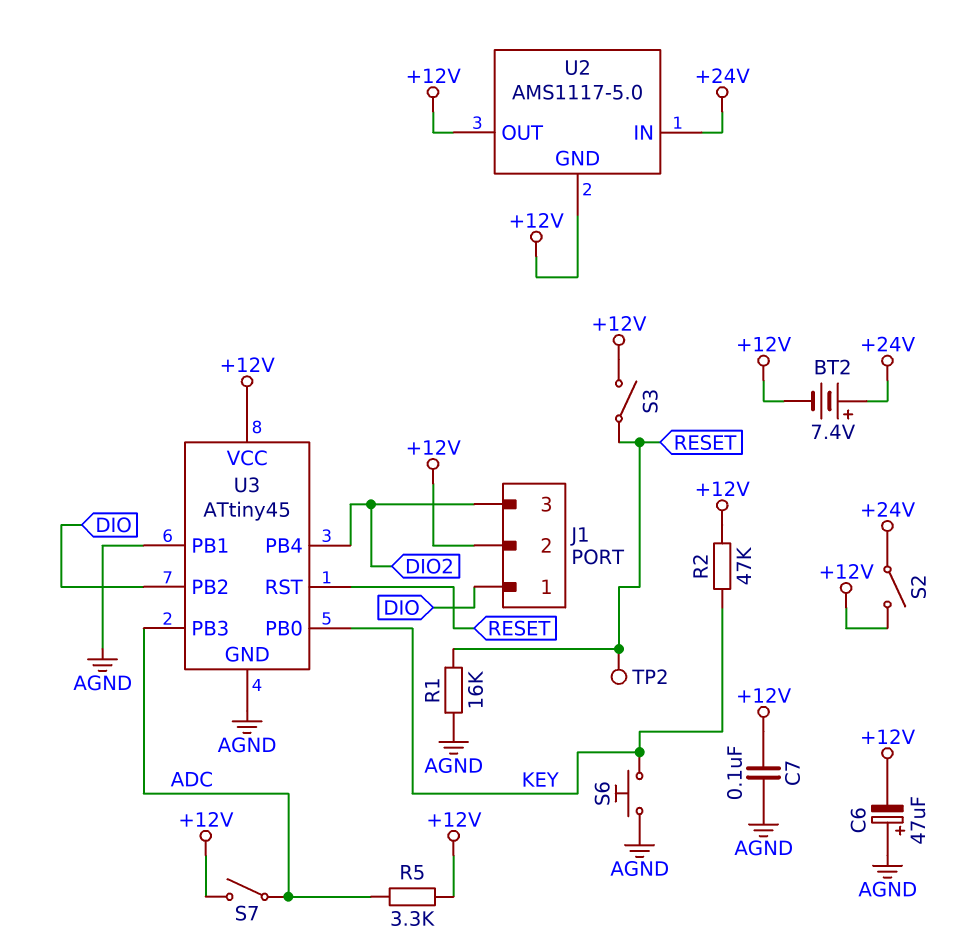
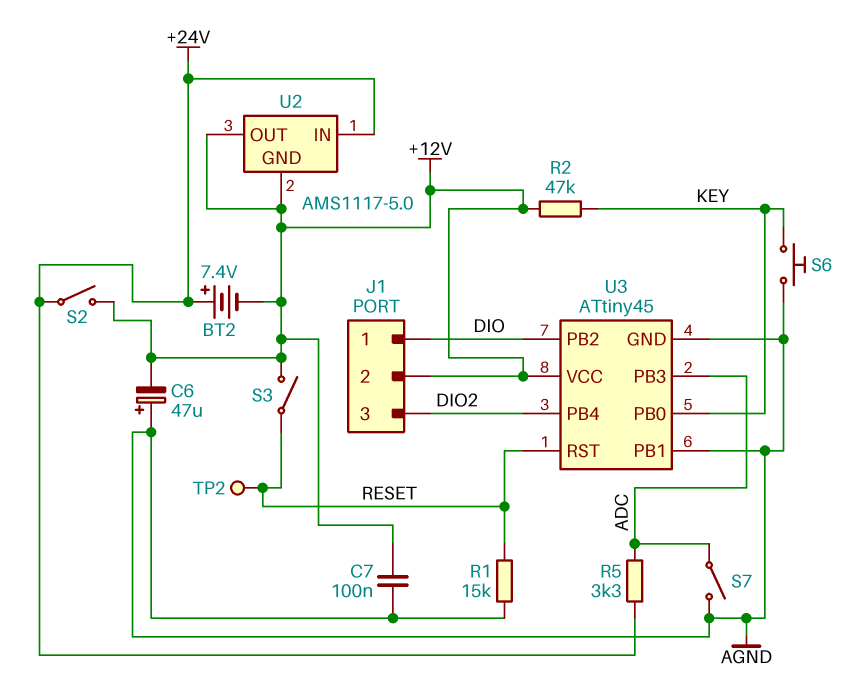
R1: 16k (AGND, RESET) -> 15k (AGND, RESET)
R5: 3.3k (+12V, ADC) -> 3.3k (+24V, ADC)
S7: switch (+12V, ADC) -> switch (ADC, AGND)

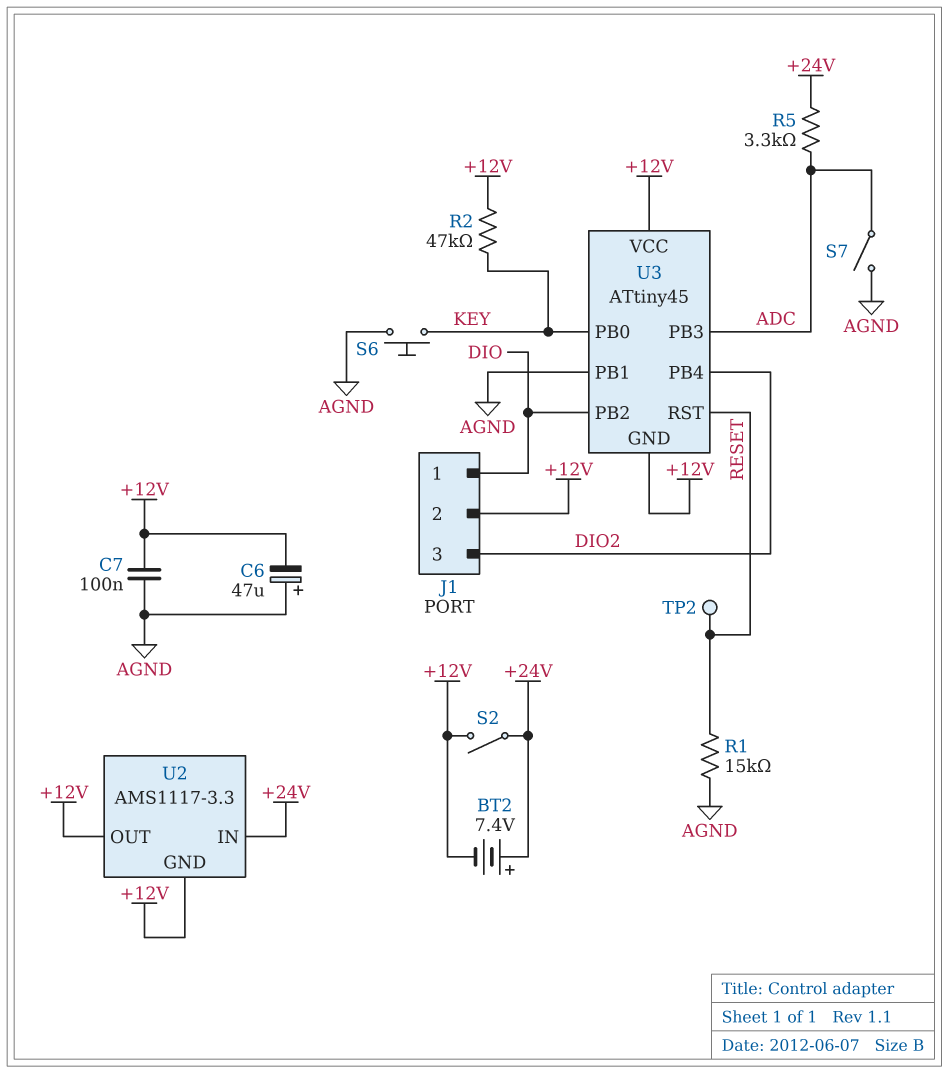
S3: switch (+12V, RESET) -> none
U2: AMS1117-5.0 -> AMS1117-3.3
U3 pin GND: AGND -> +12V

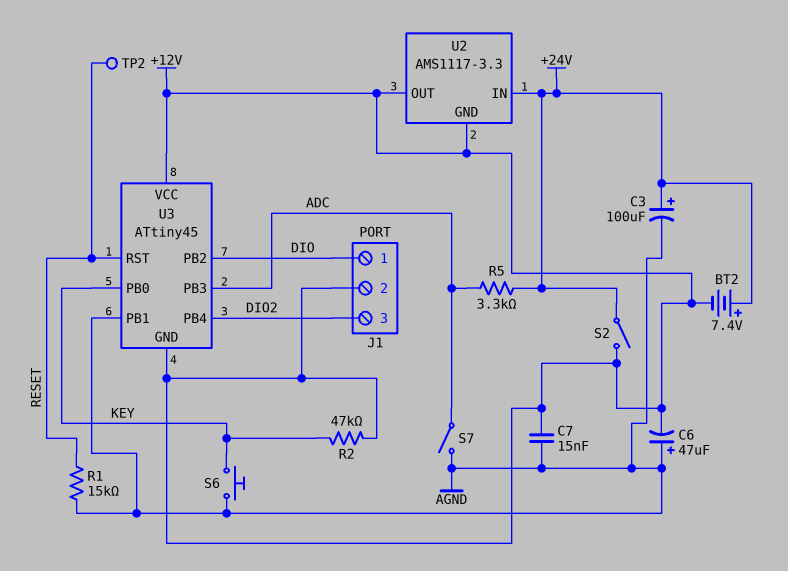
C3: none -> 100uF (plus +24V, minus AGND)
C7: 100nF (+12V, AGND) -> 15nF (+12V, AGND)

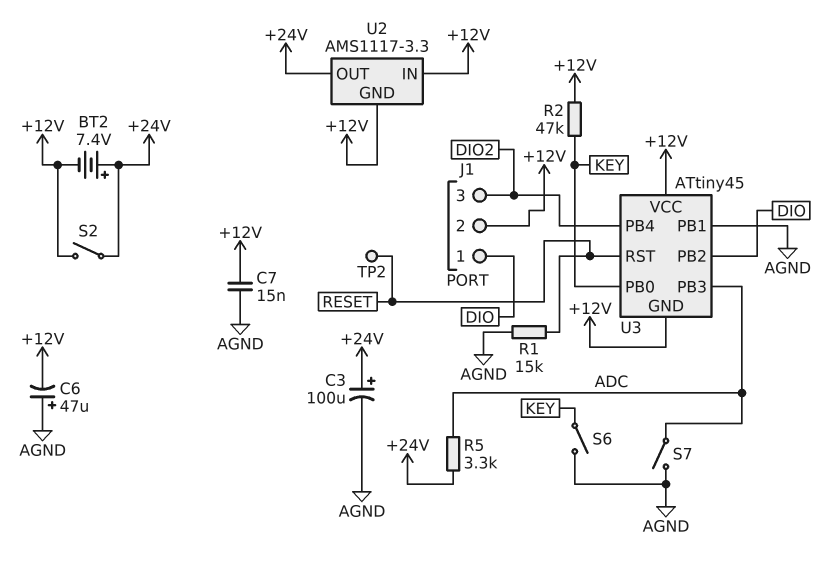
S6: button (AGND, KEY) -> switch (AGND, KEY)
U2 pin IN: +24V -> +12V
U2 pin OUT: +12V -> +24V

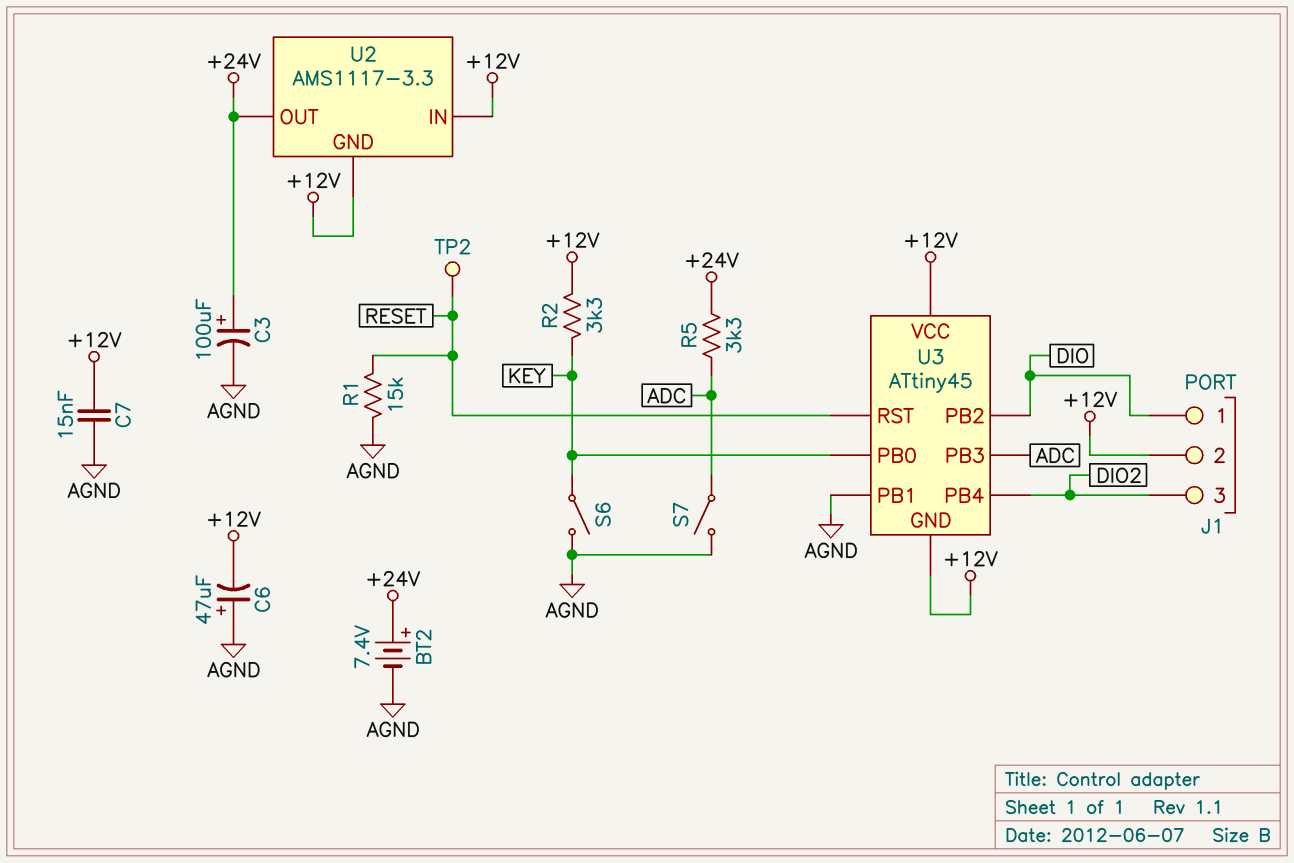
BT2: 7.4V (plus +24V, minus +12V) -> 7.4V (plus +24V, minus AGND)
R2: 47k (+12V, KEY) -> 3.3k (+12V, KEY)
S2: switch (+12V, +24V) -> none

